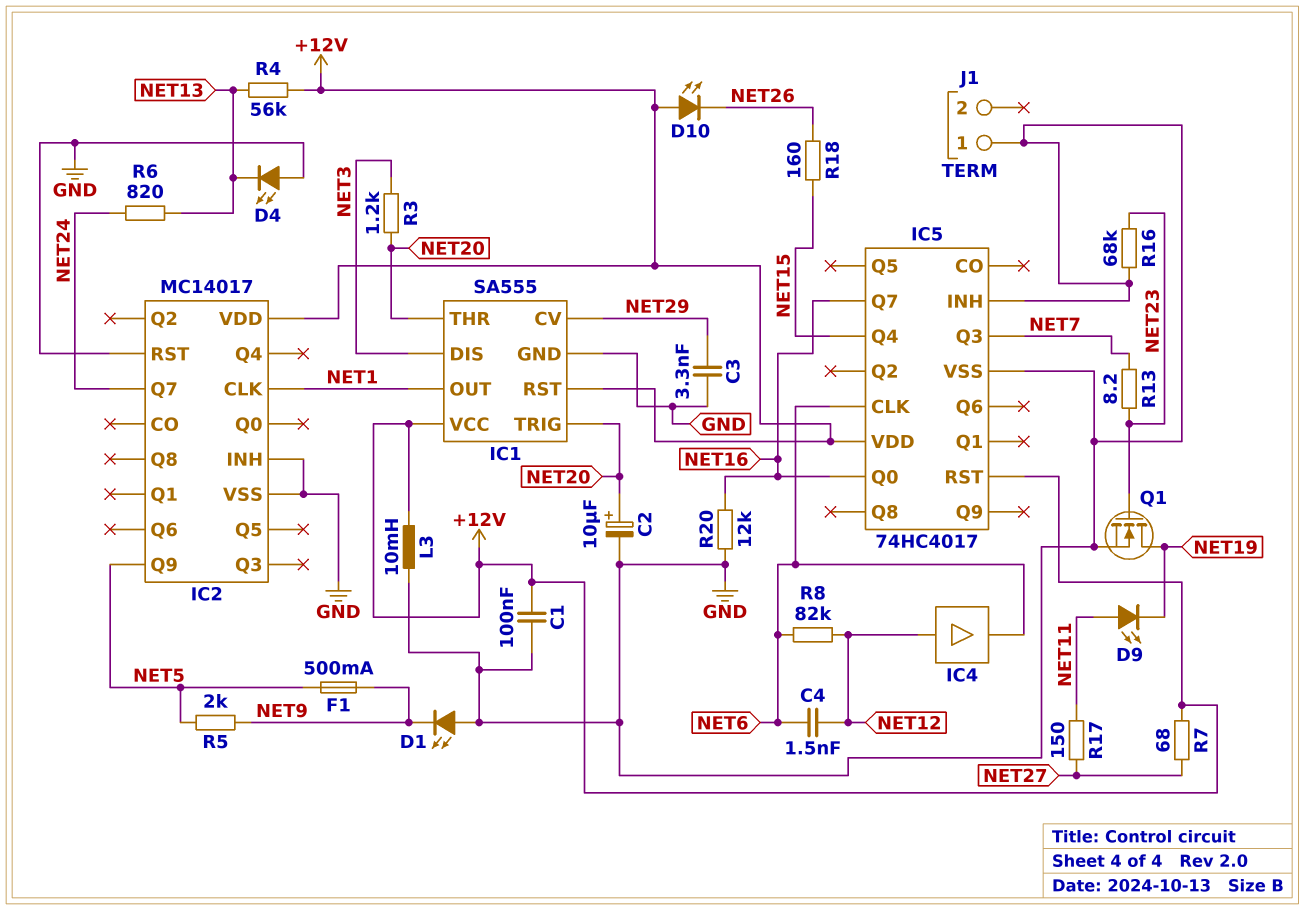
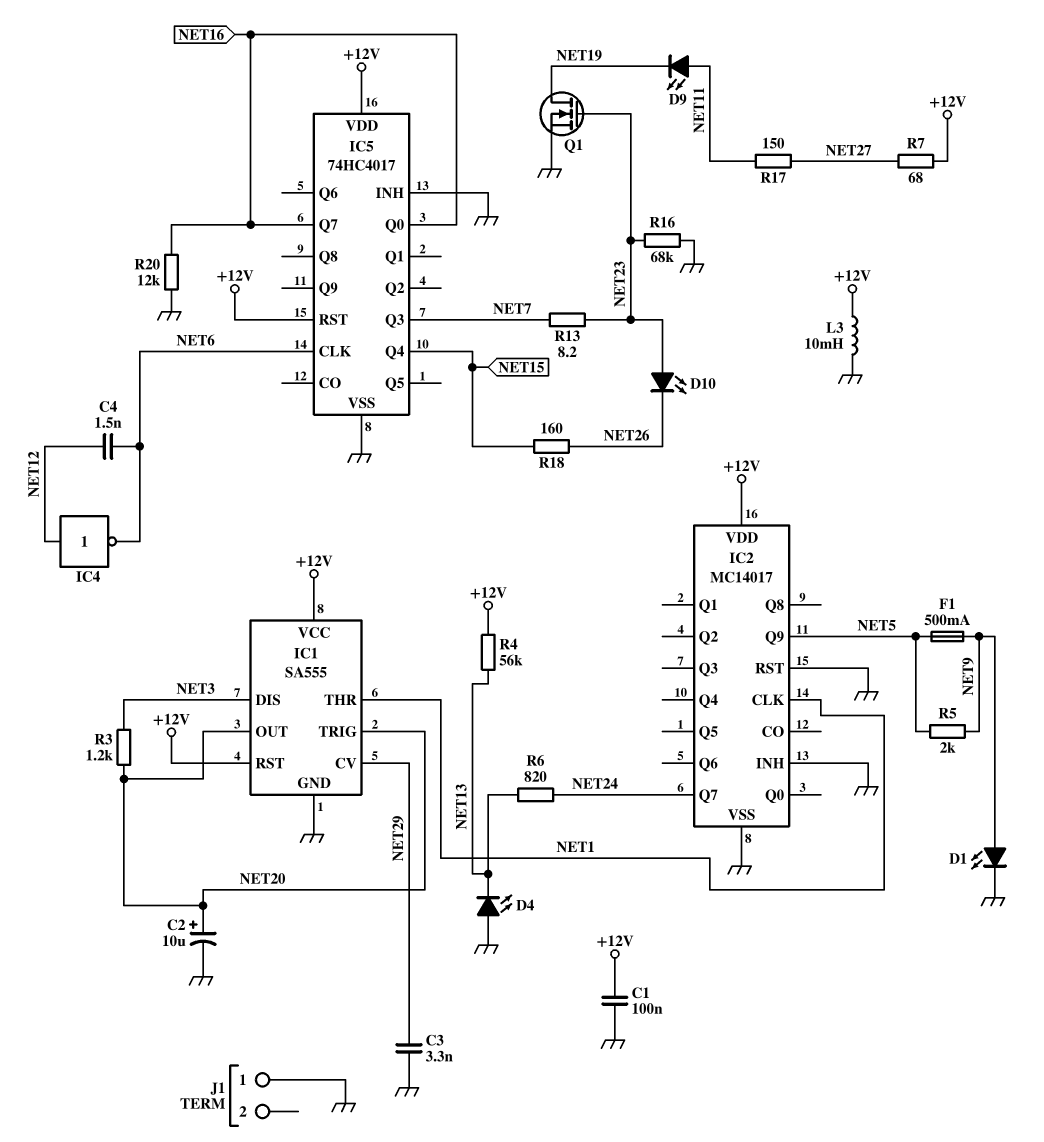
D1: LED (A GND, K NET9) -> LED (A NET9, K GND)
D10: LED (A +12V, K NET26) -> LED (A NET23, K NET26)
IC1 pin OUT: NET1 -> NET20
IC1 pin THR: NET20 -> NET1
IC4: buffer (in NET12, out NET6) -> NOT (in NET12, out NET6)
R8: 82k (NET6, NET12) -> none

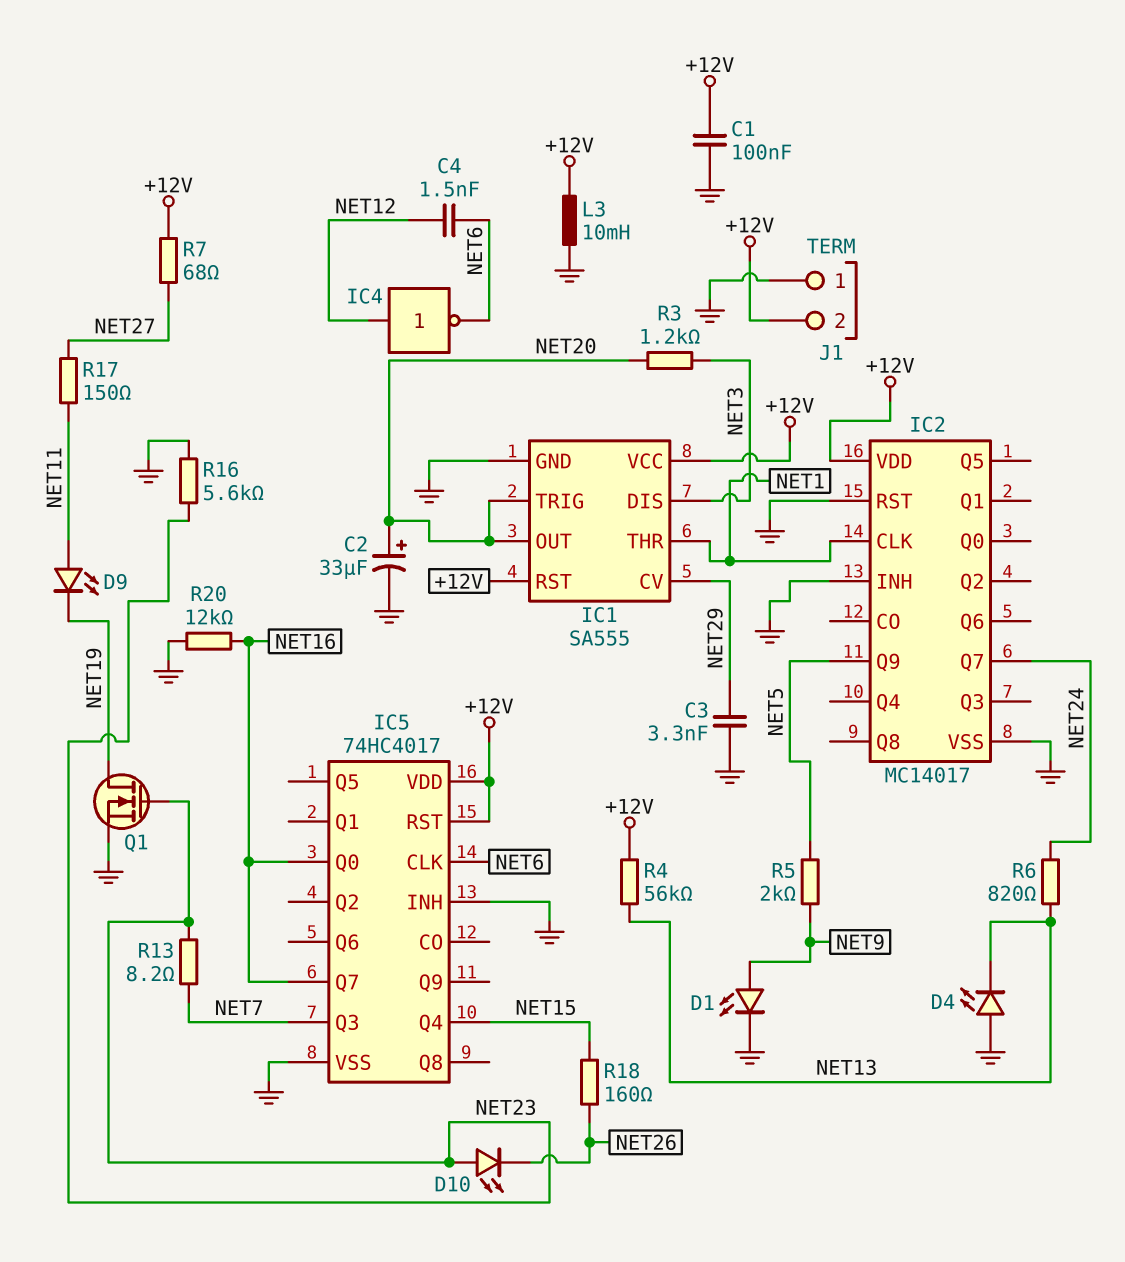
C2: 10uF (plus NET20, minus GND) -> 33uF (plus NET20, minus GND)
F1: 500mA (NET5, NET9) -> none
J1 pin 2: none -> +12V
R16: 68k (GND, NET23) -> 5.6k (GND, NET23)

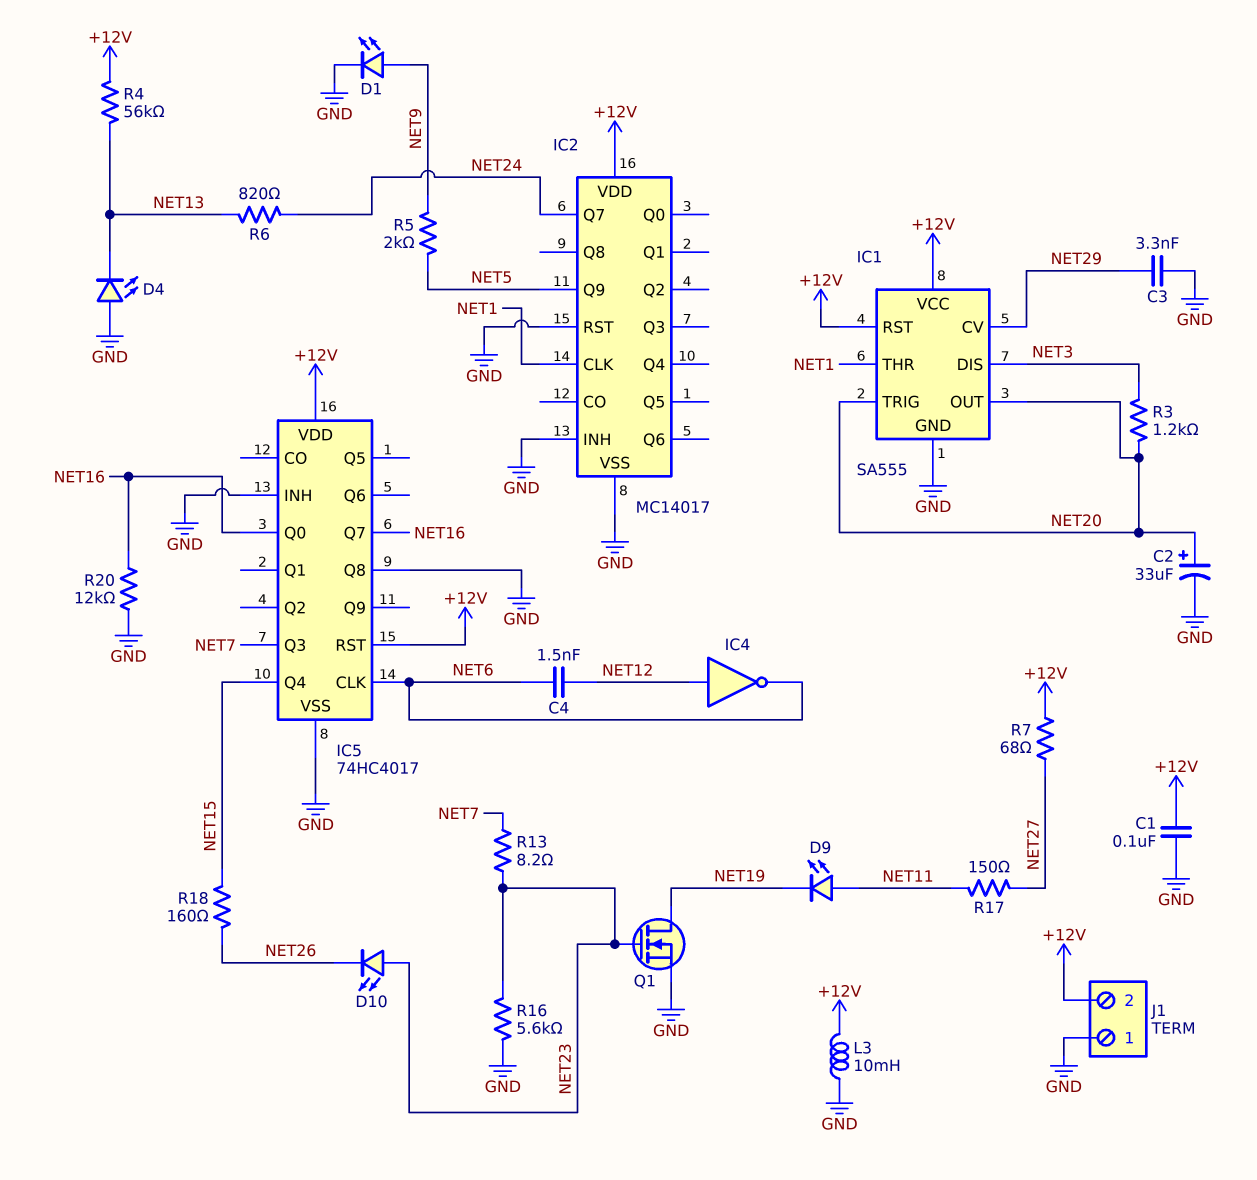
IC5 pin Q8: none -> GND

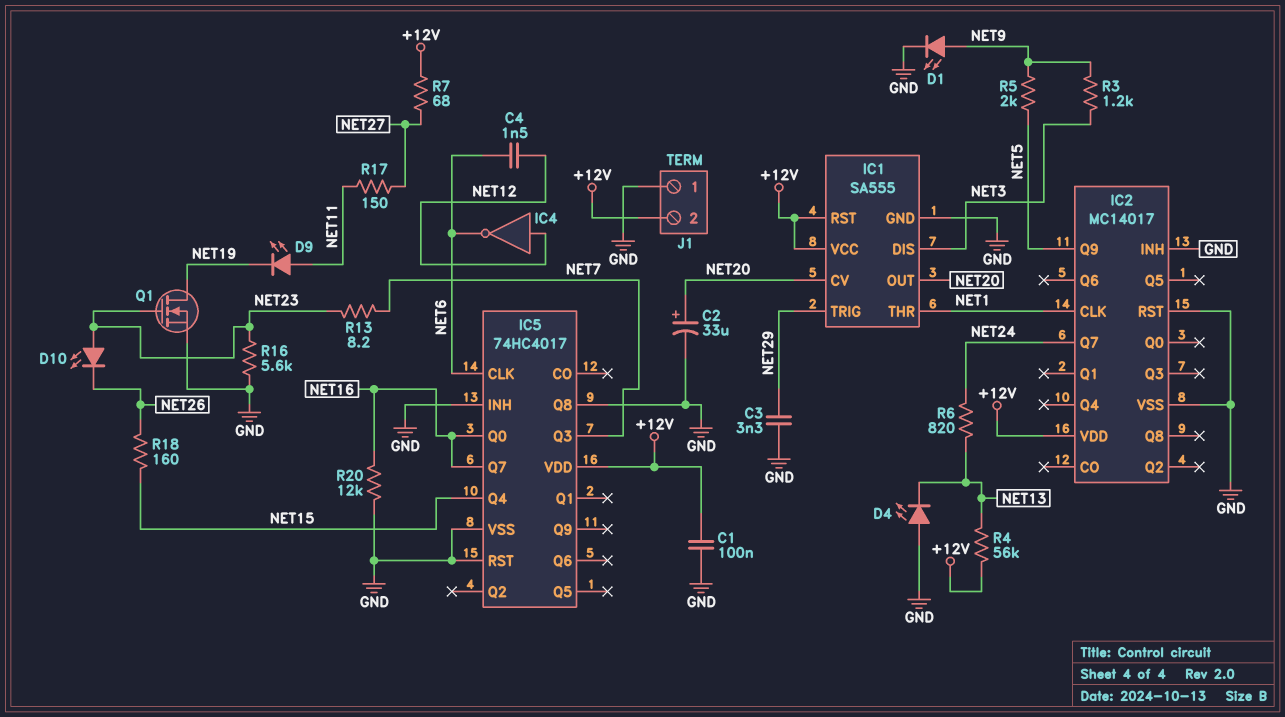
IC1 pin CV: NET29 -> NET20
IC1 pin TRIG: NET20 -> NET29
IC5 pin RST: +12V -> GND
L3: 10mH (+12V, GND) -> none
R3: 1.2k (NET3, NET20) -> 1.2k (NET3, NET9)

